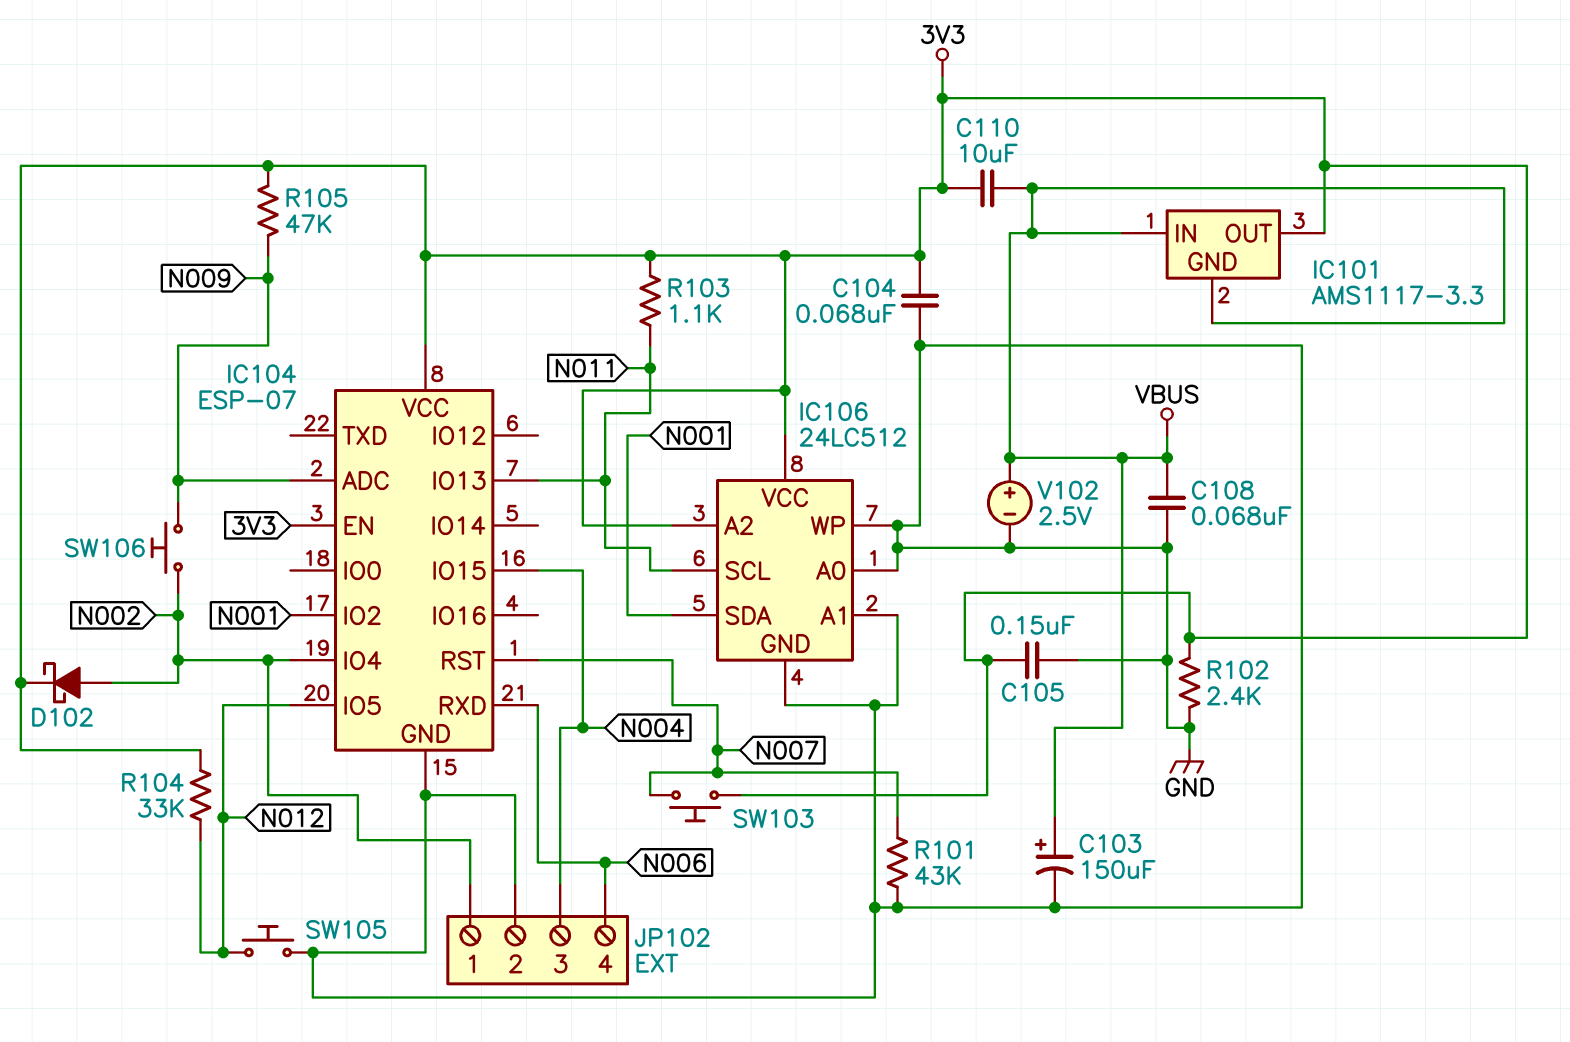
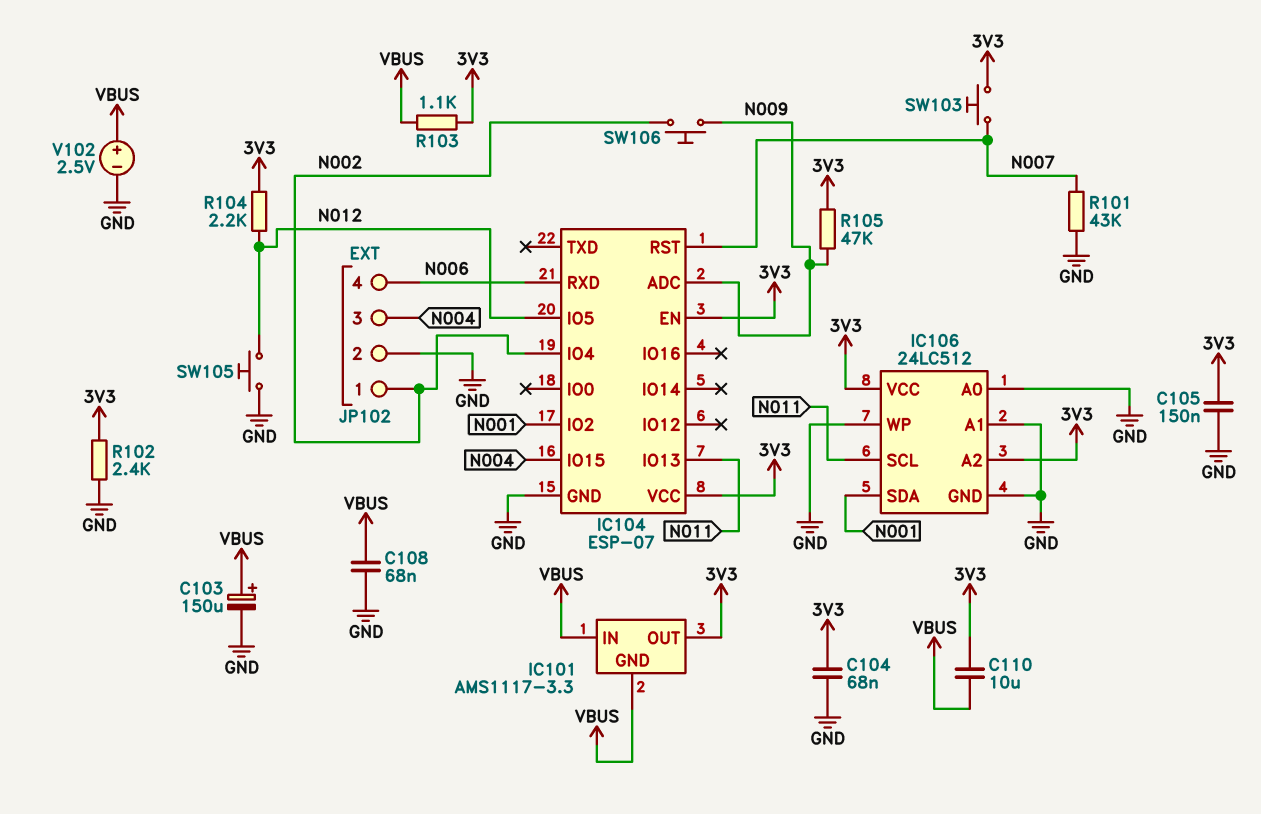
D102: schottky (A N002, K 3V3) -> none
R103: 1.1k (3V3, N011) -> 1.1k (3V3, VBUS)
R104: 33k (3V3, N012) -> 2.2k (3V3, N012)

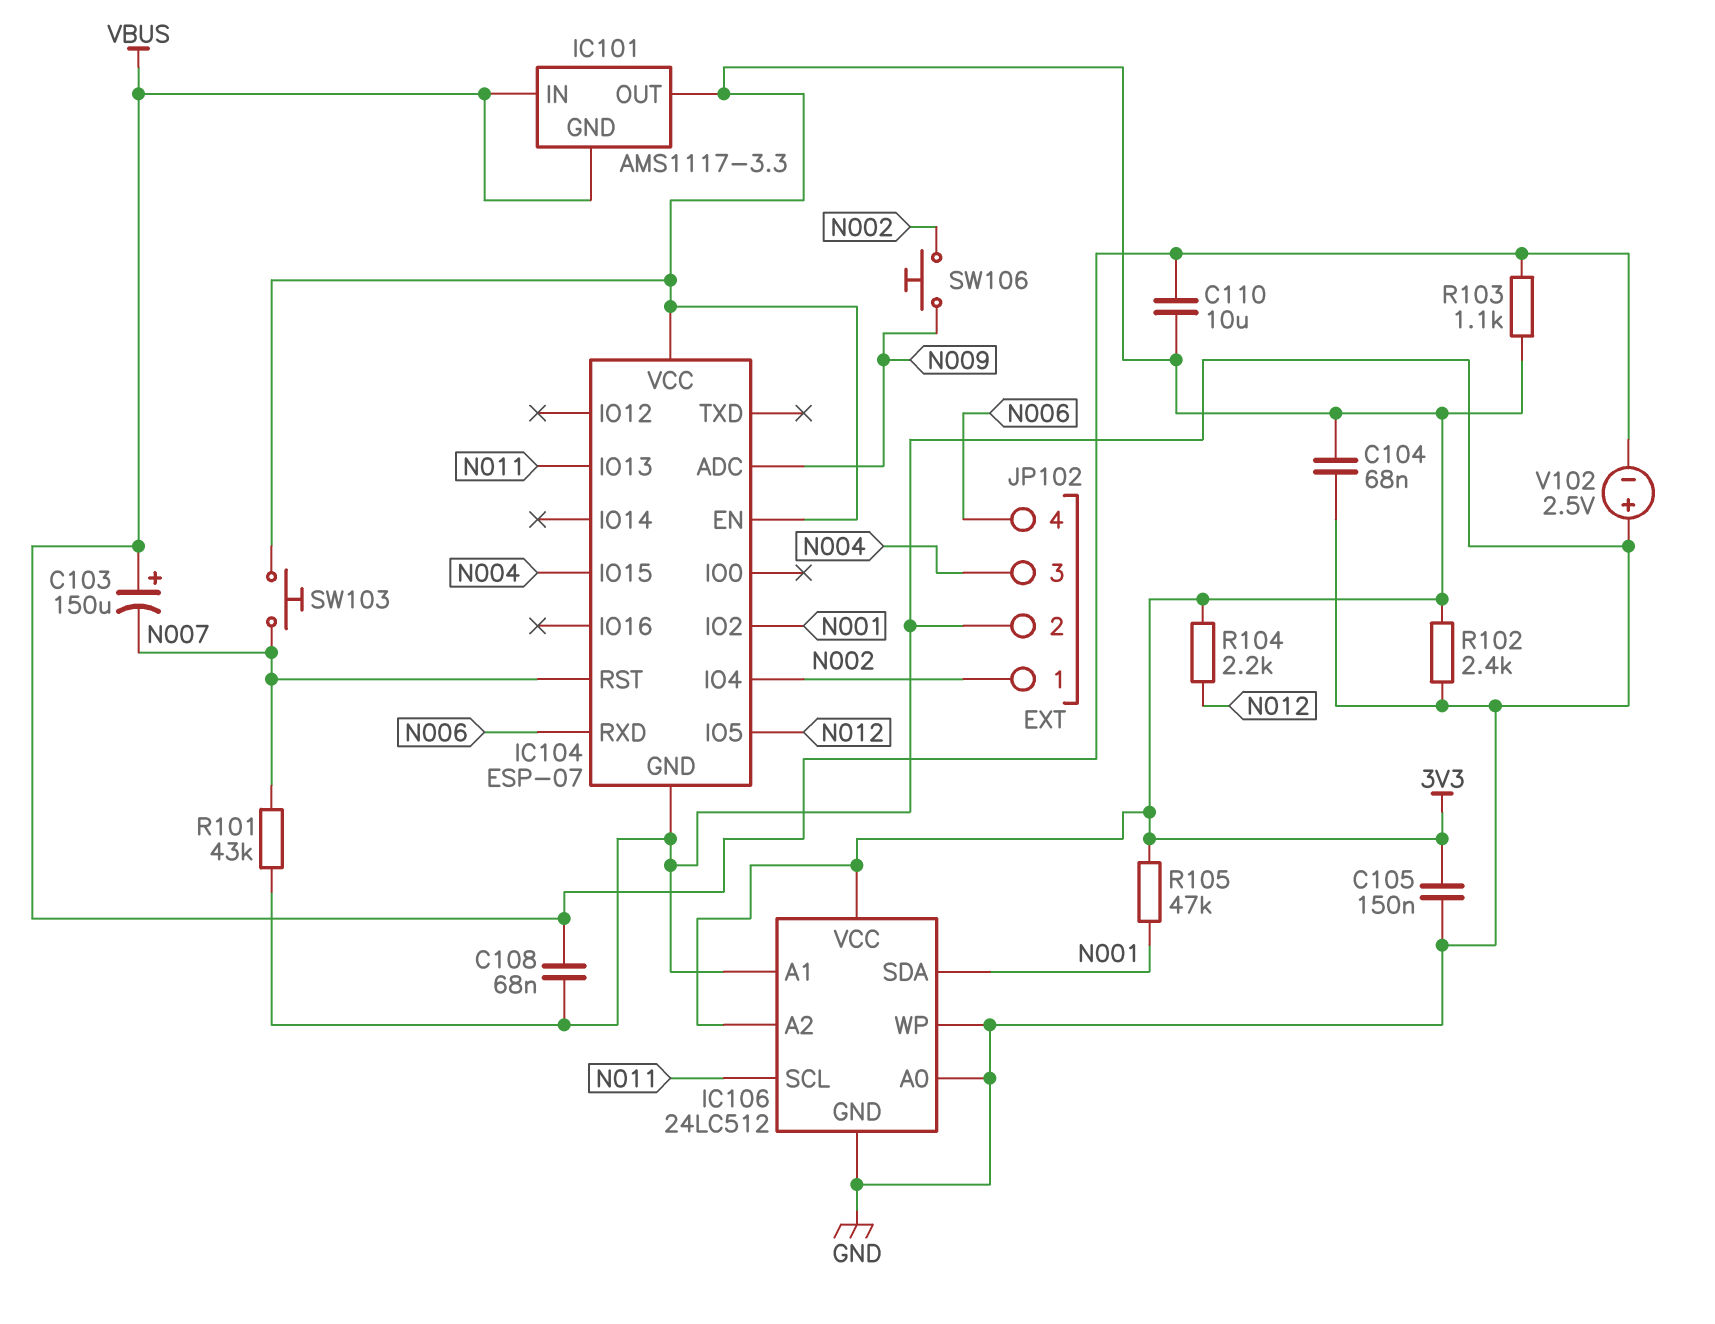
C103: 150uF (plus VBUS, minus GND) -> 150uF (plus VBUS, minus N007)
R105: 47k (3V3, N009) -> 47k (3V3, N001)
SW105: button (GND, N012) -> none
V102: 2.5V (plus VBUS, minus GND) -> 2.5V (plus GND, minus VBUS)

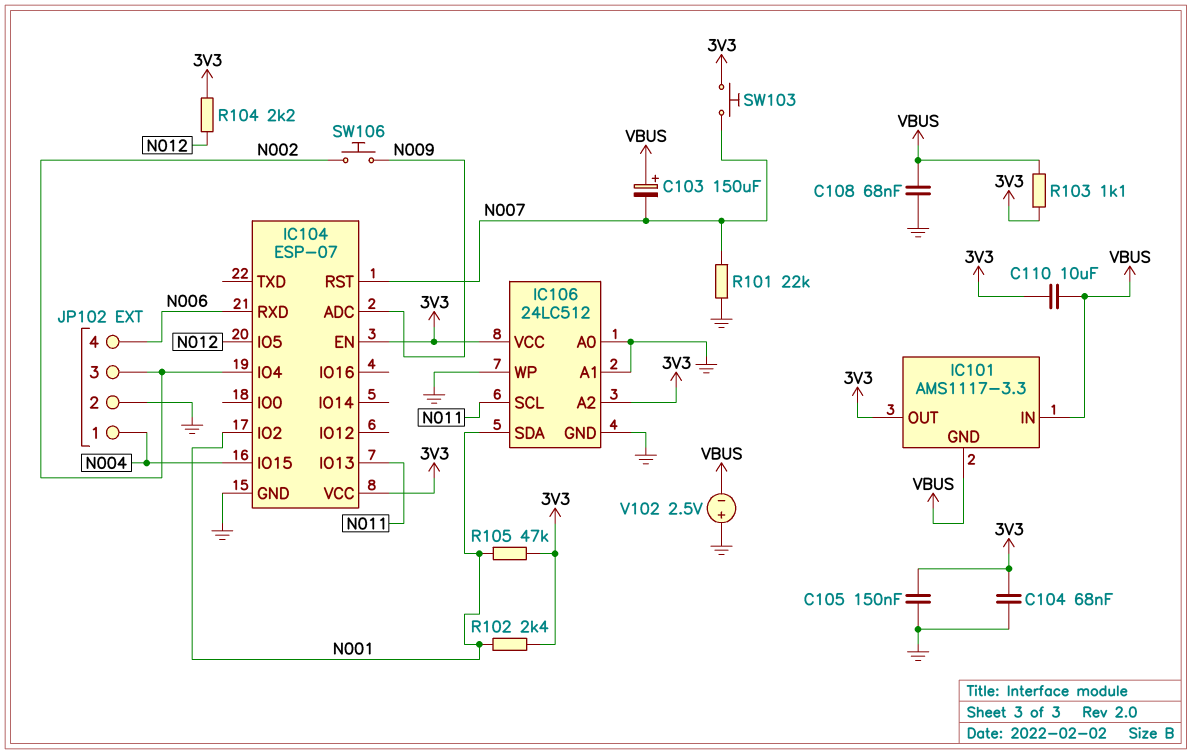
JP102 pin 1: N002 -> N004
JP102 pin 3: N004 -> N002
R101: 43k (GND, N007) -> 22k (GND, N007)
R102: 2.4k (3V3, GND) -> 2.4k (3V3, N001)

